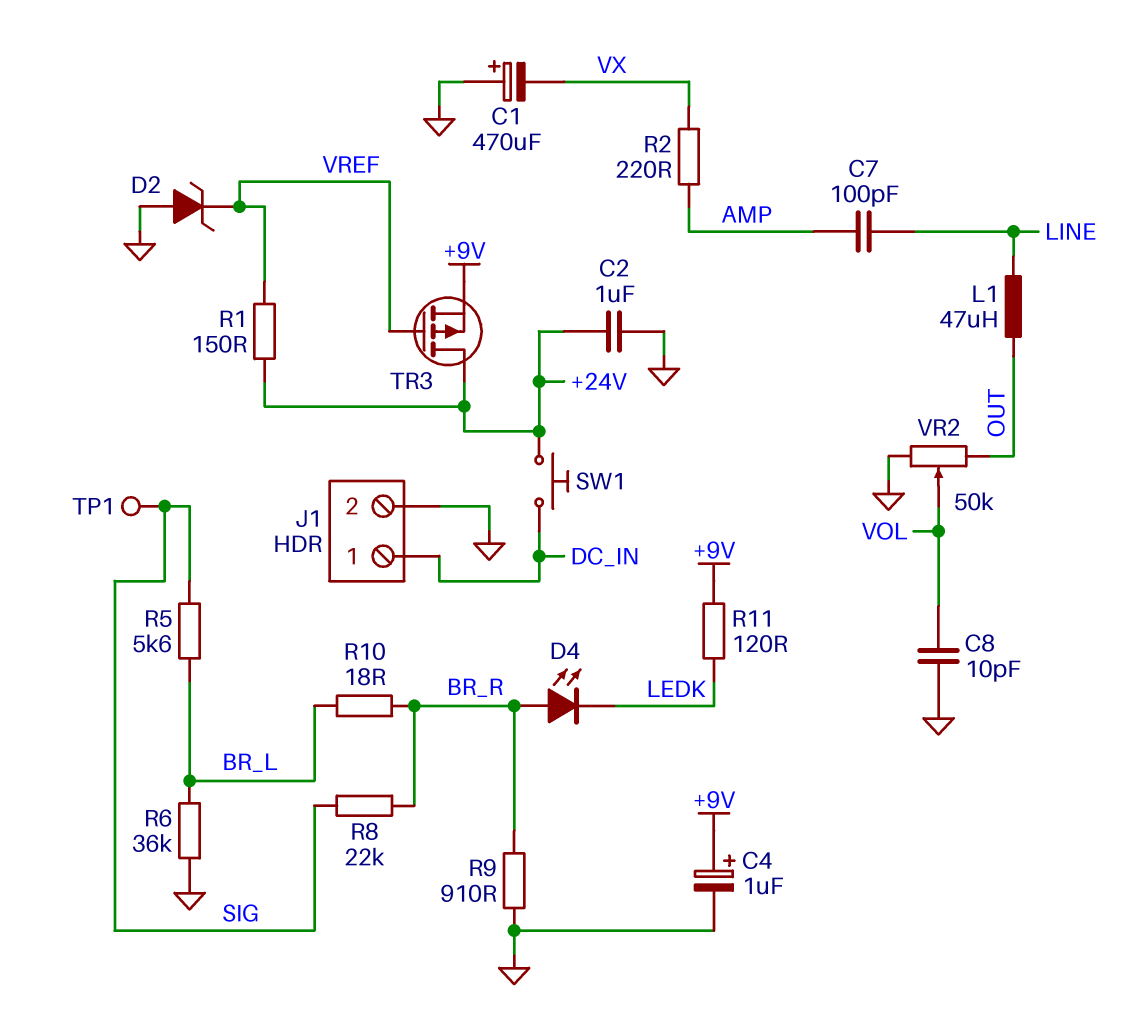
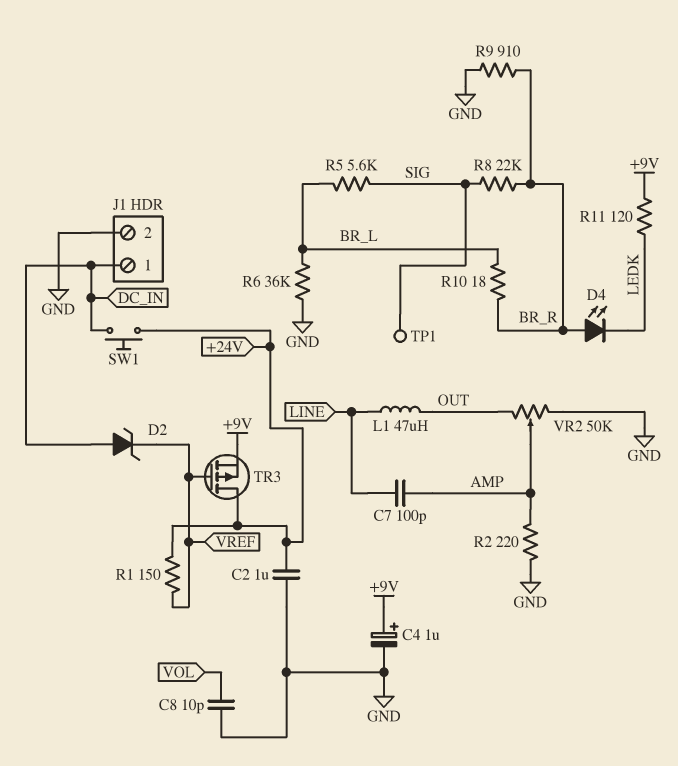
C1: 470uF (plus GND, minus VX) -> none
D2: zener (A GND, K VREF) -> zener (A DC_IN, K VREF)
R2: 220 (AMP, VX) -> 220 (AMP, GND)
VR2: 50k (GND, OUT, wiper VOL) -> 50k (GND, OUT, wiper AMP)

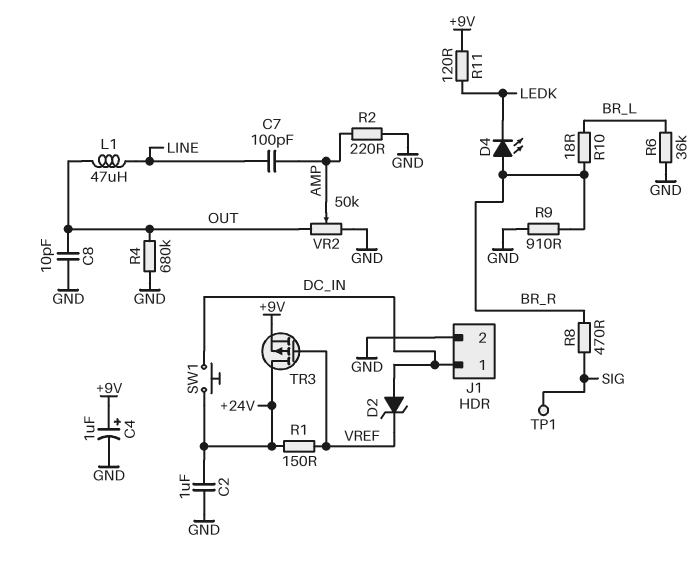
C8: 10pF (GND, VOL) -> 10pF (GND, OUT)
R4: none -> 680k (GND, OUT)
R5: 5.6k (BR_L, SIG) -> none
R8: 22k (BR_R, SIG) -> 470 (BR_R, SIG)

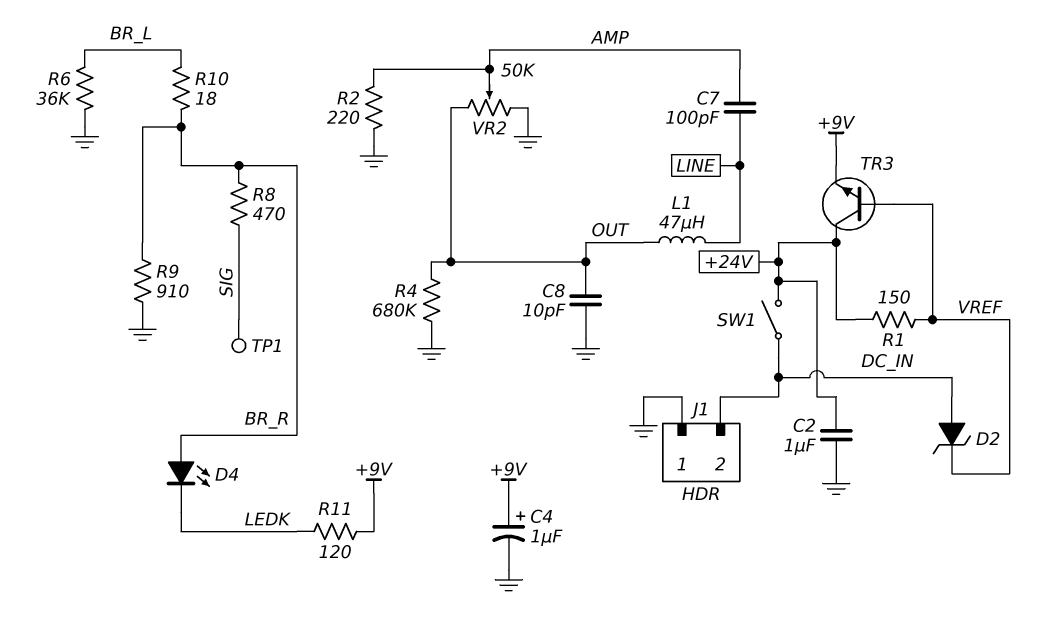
J1 pin 1: DC_IN -> GND
J1 pin 2: GND -> DC_IN
SW1: button (+24V, DC_IN) -> switch (+24V, DC_IN)
TR3: PMOS (G VREF, D +24V, S +9V) -> NPN (B VREF, C +24V, E +9V)

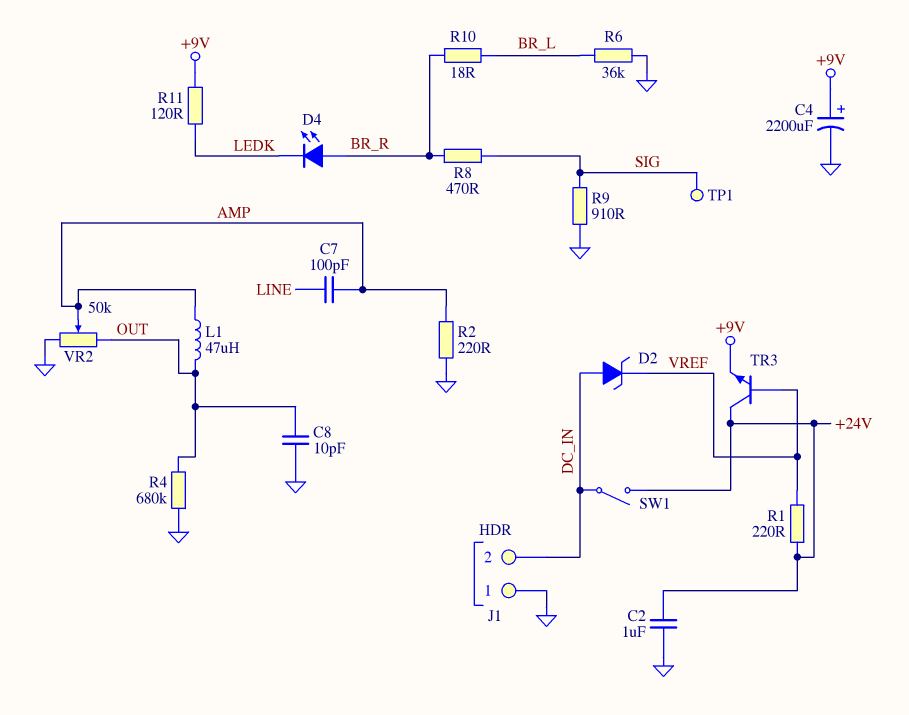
C4: 1uF (plus +9V, minus GND) -> 2200uF (plus +9V, minus GND)
L1: 47uH (LINE, OUT) -> 47uH (AMP, OUT)
R1: 150 (+24V, VREF) -> 220 (+24V, VREF)
R9: 910 (BR_R, GND) -> 910 (GND, SIG)

